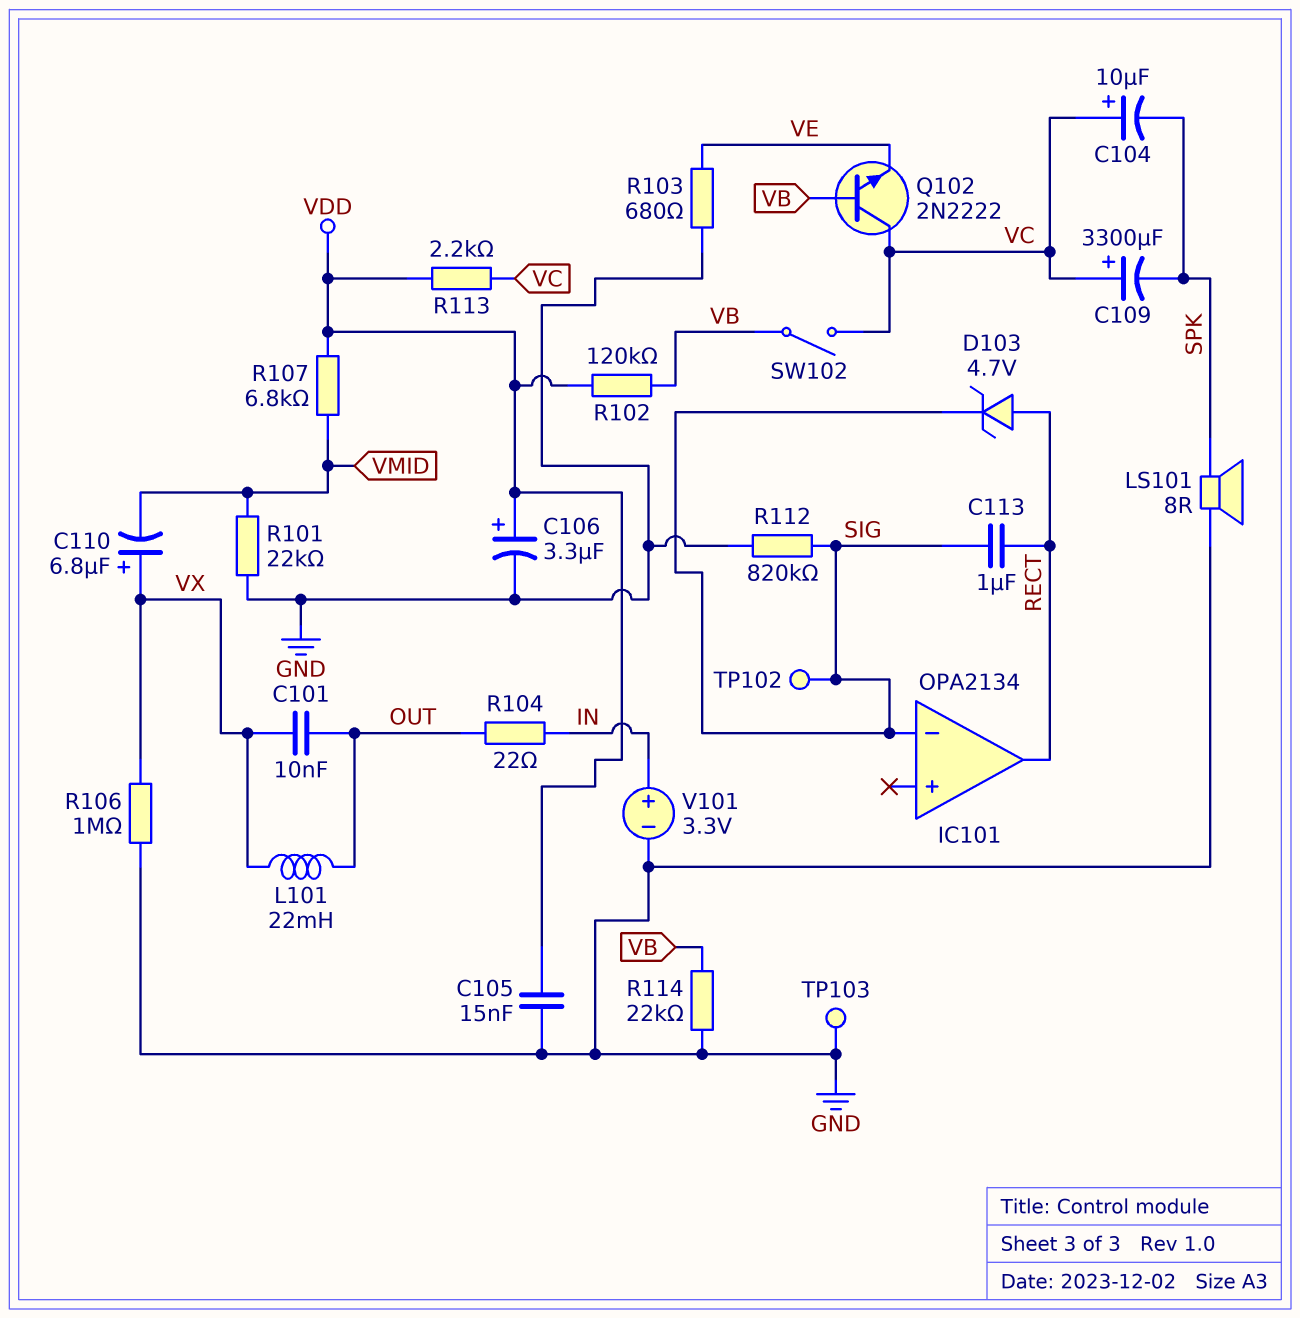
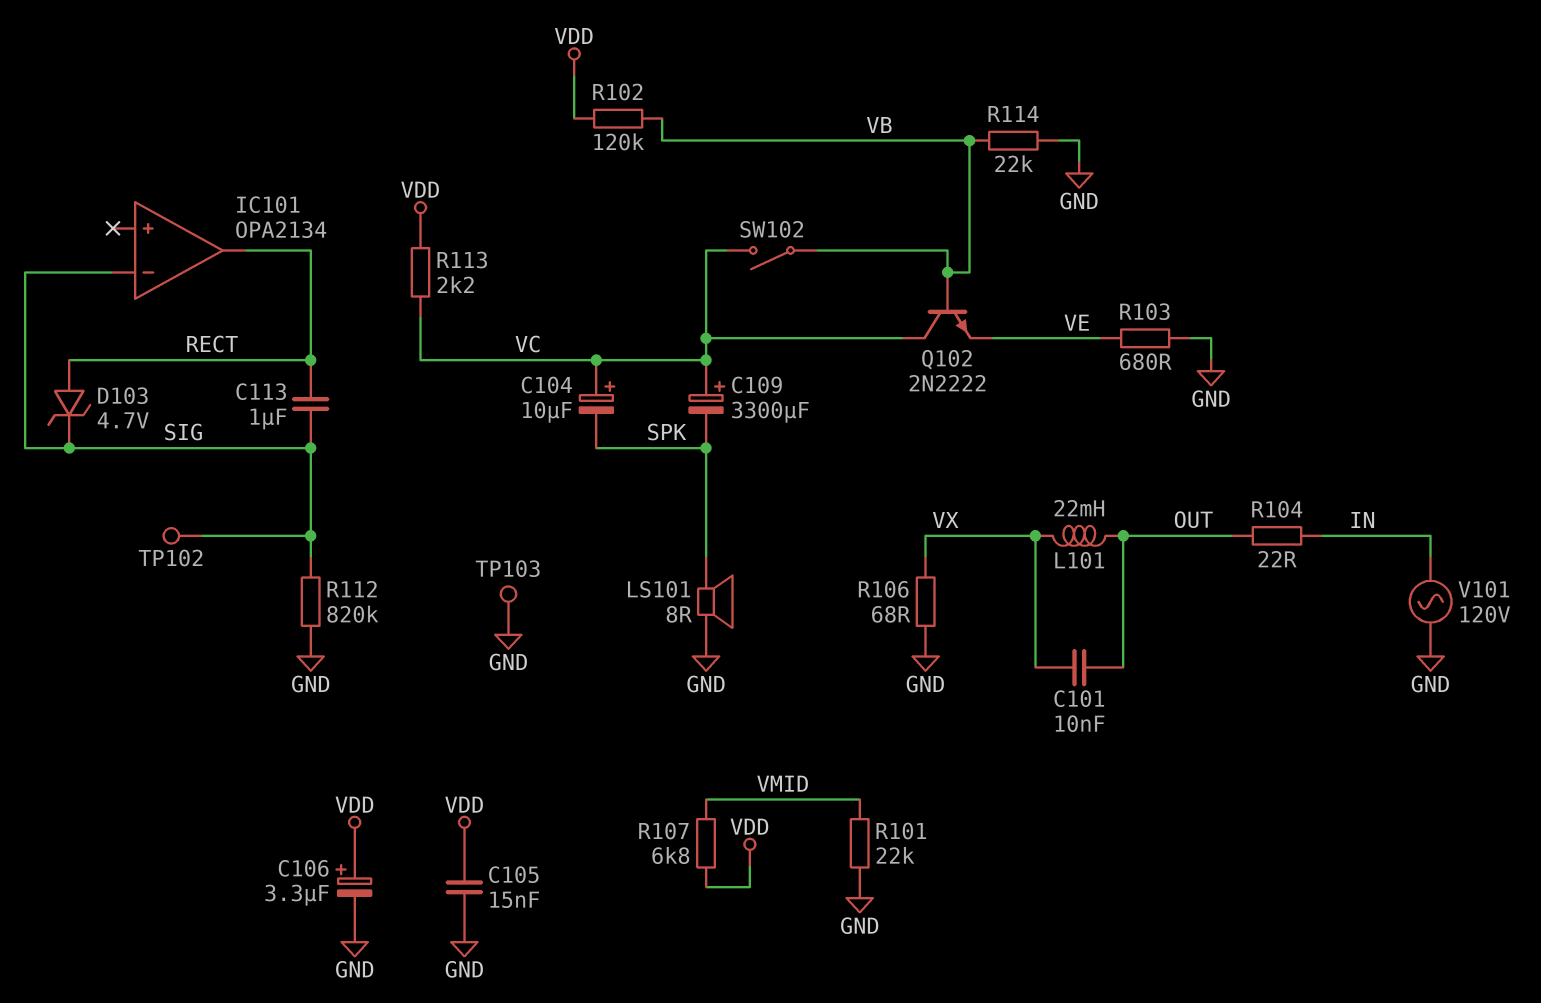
C110: 6.8uF (plus VX, minus VMID) -> none
R106: 1M (GND, VX) -> 68 (GND, VX)
V101: 3.3V (plus IN, minus GND) -> AC 120V (GND, IN)

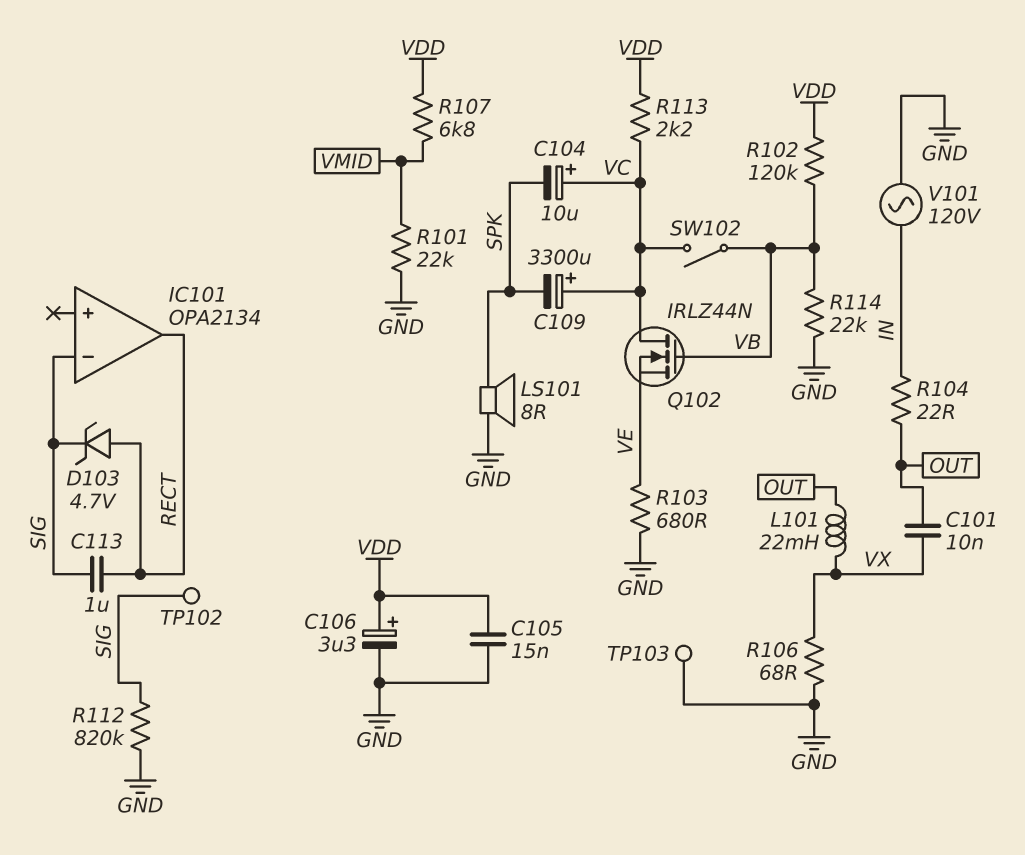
Q102: NPN 2N2222 (B VB, C VC, E VE) -> NMOS IRLZ44N (G VB, D VC, S VE)

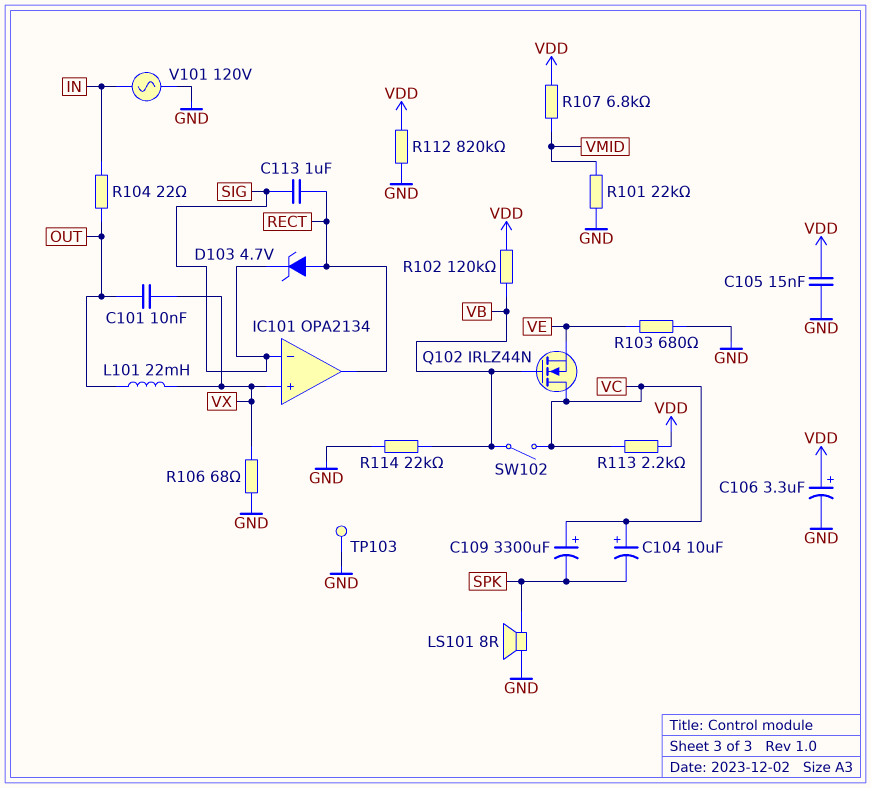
IC101 pin in+: none -> VX
R112: 820k (GND, SIG) -> 820k (GND, VDD)
TP102: test point (SIG) -> none

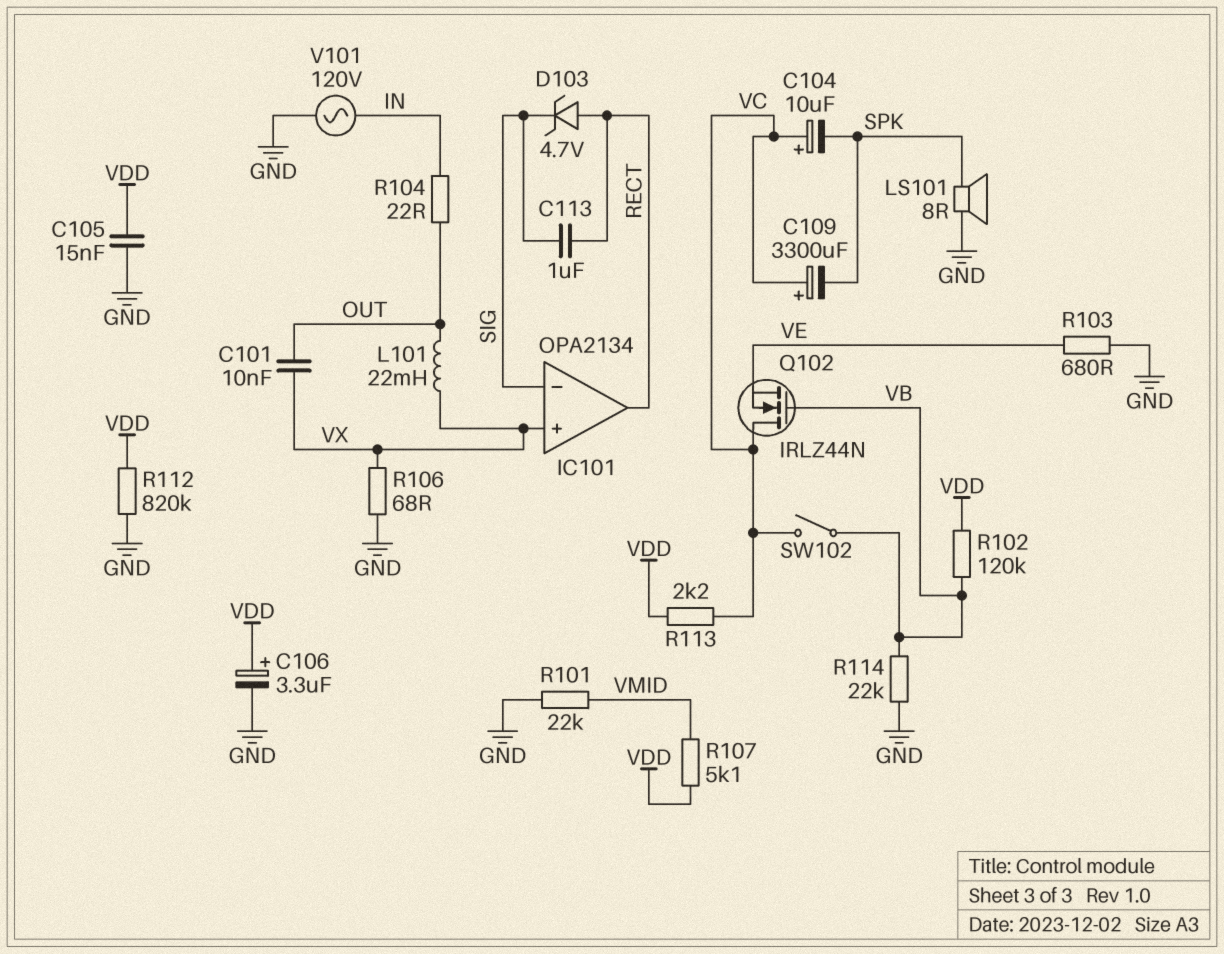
R107: 6.8k (VDD, VMID) -> 5.1k (VDD, VMID)
TP103: test point (GND) -> none

